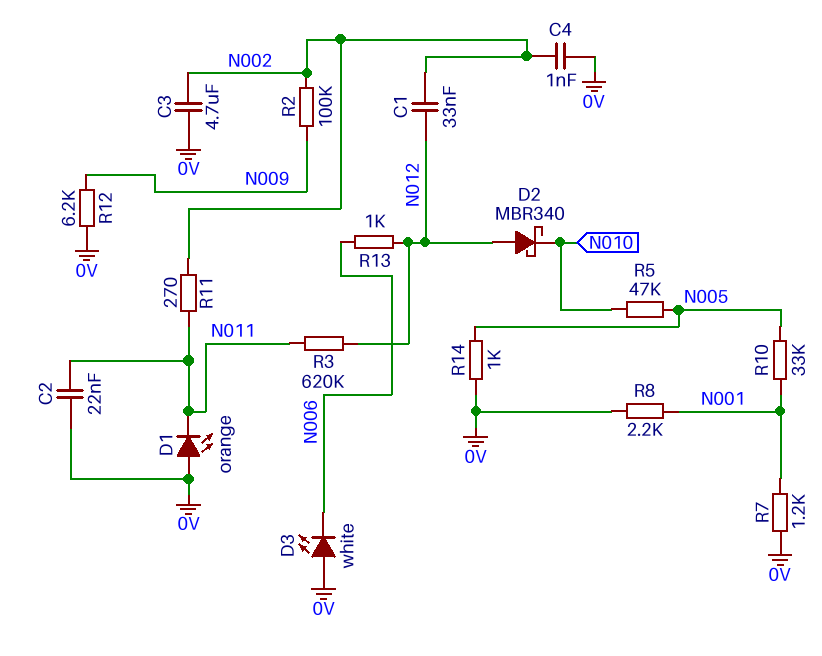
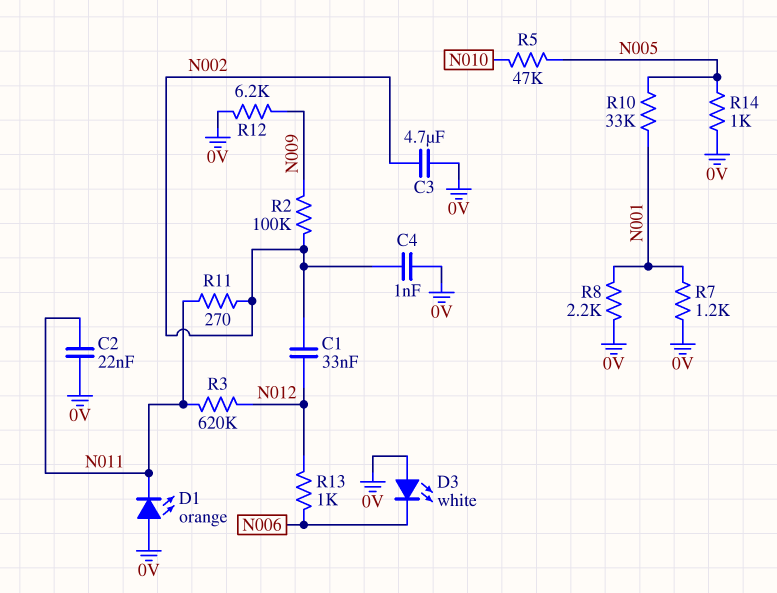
D2: schottky MBR340 (A N012, K N010) -> none

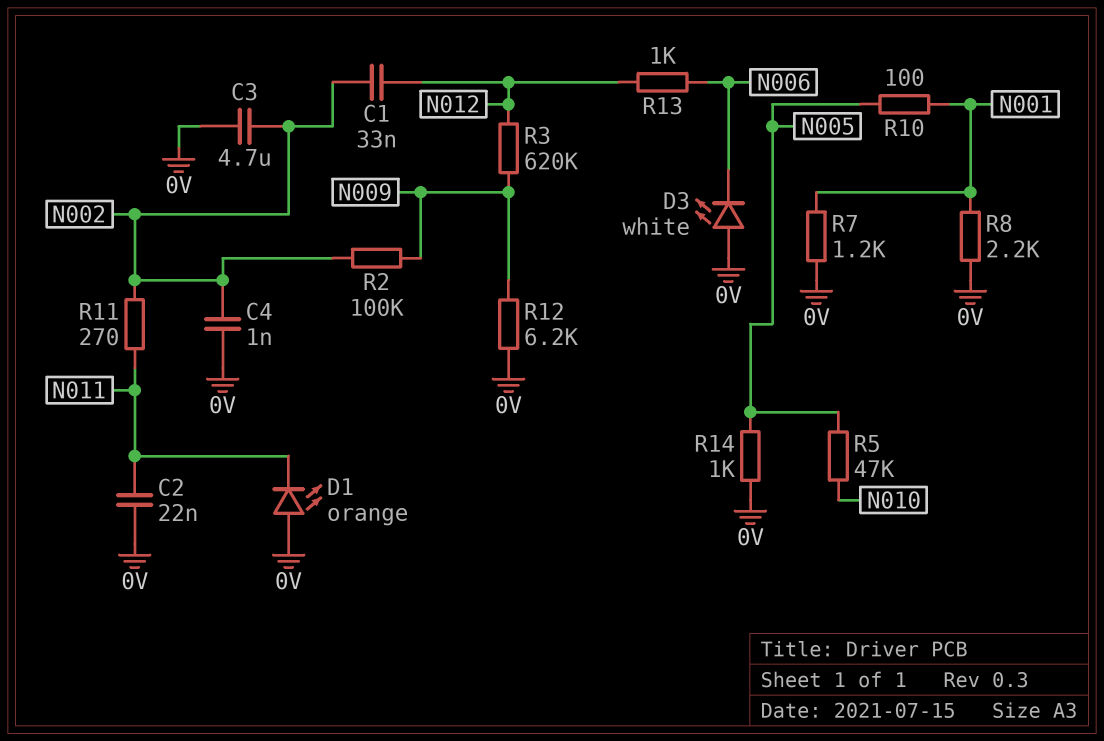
R3: 620k (N011, N012) -> 620k (N009, N012)
R10: 33k (N001, N005) -> 100 (N001, N005)

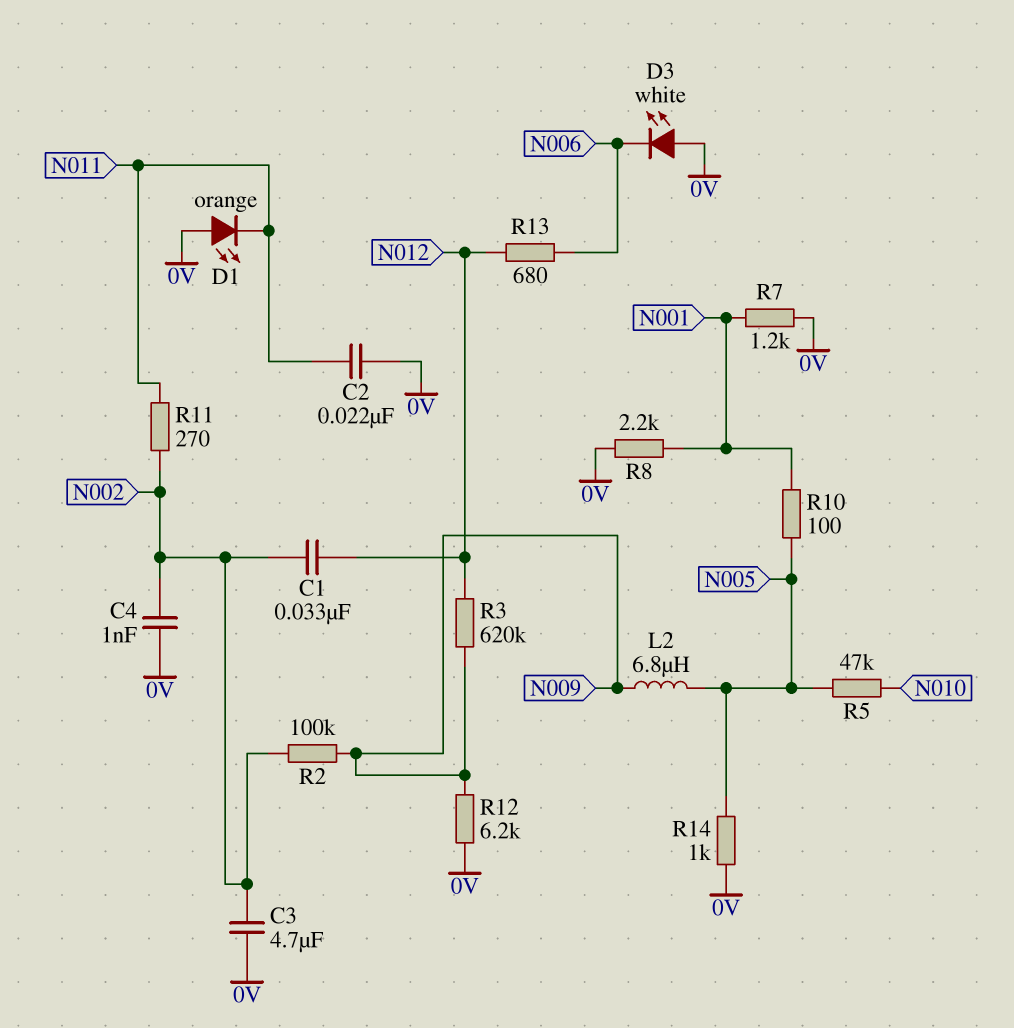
L2: none -> 6.8uH (N005, N009)
R13: 1k (N006, N012) -> 680 (N006, N012)

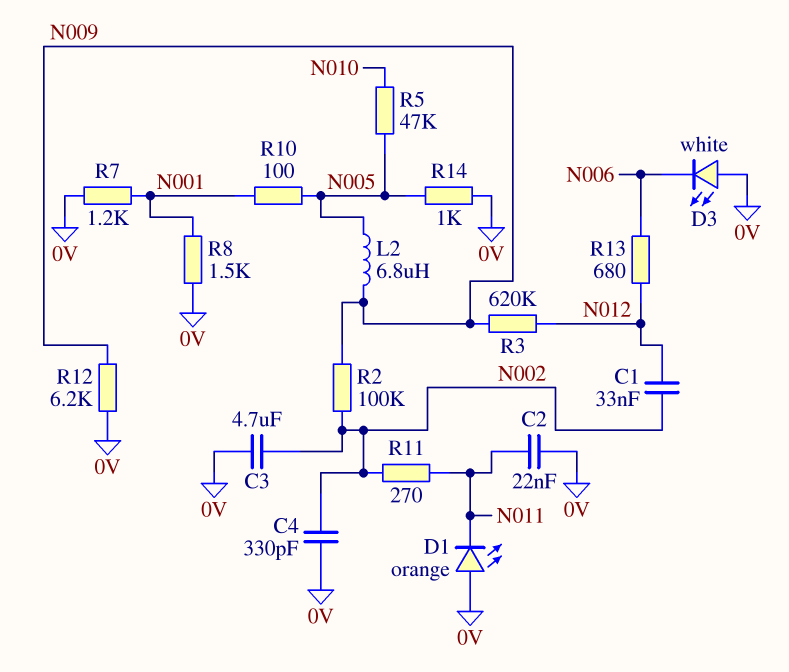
C4: 1nF (0V, N002) -> 330pF (0V, N002)
R8: 2.2k (0V, N001) -> 1.5k (0V, N001)

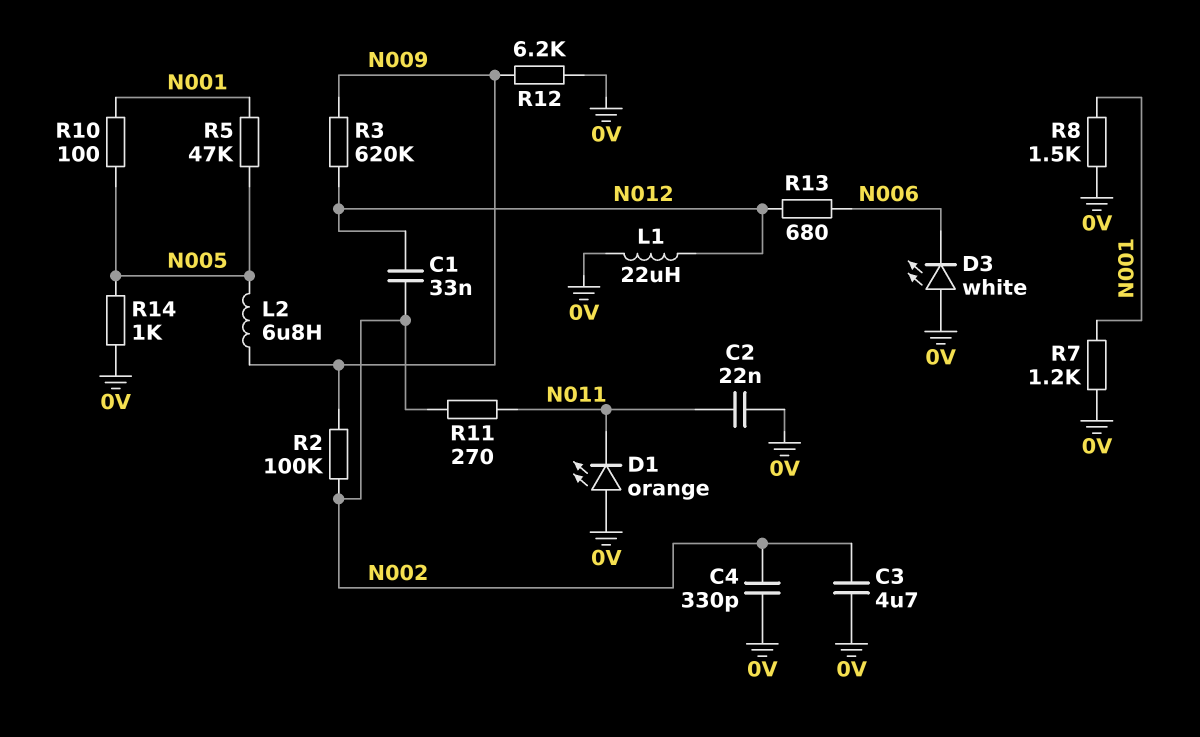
L1: none -> 22uH (0V, N012)
R5: 47k (N005, N010) -> 47k (N001, N005)

